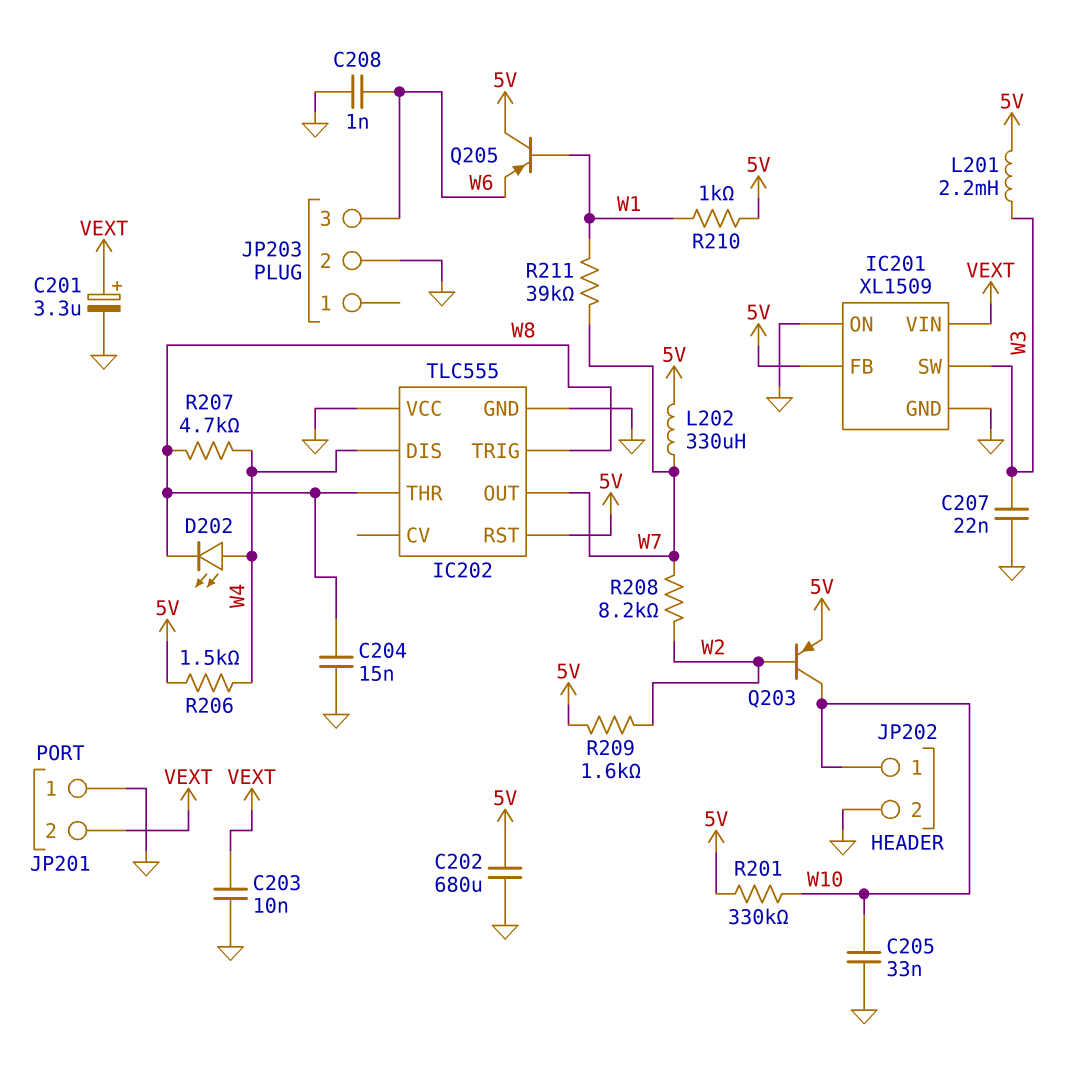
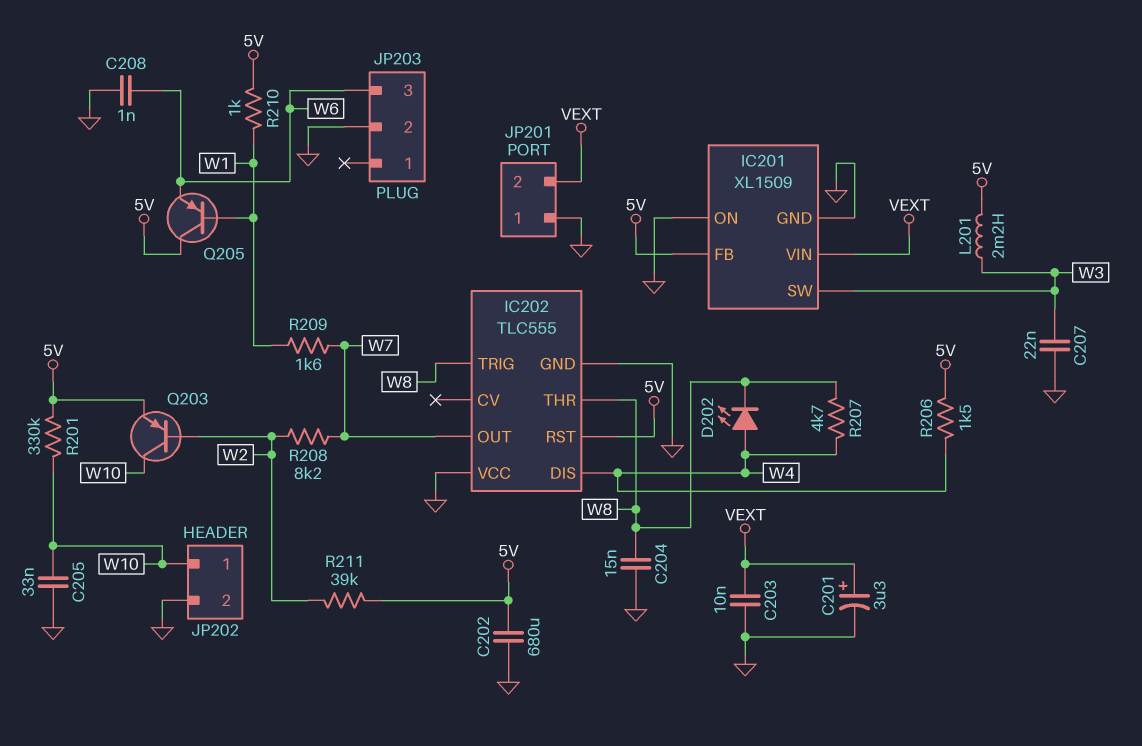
L202: 330uH (5V, W7) -> none
R209: 1.6k (5V, W2) -> 1.6k (W1, W7)
R211: 39k (W1, W7) -> 39k (5V, W2)

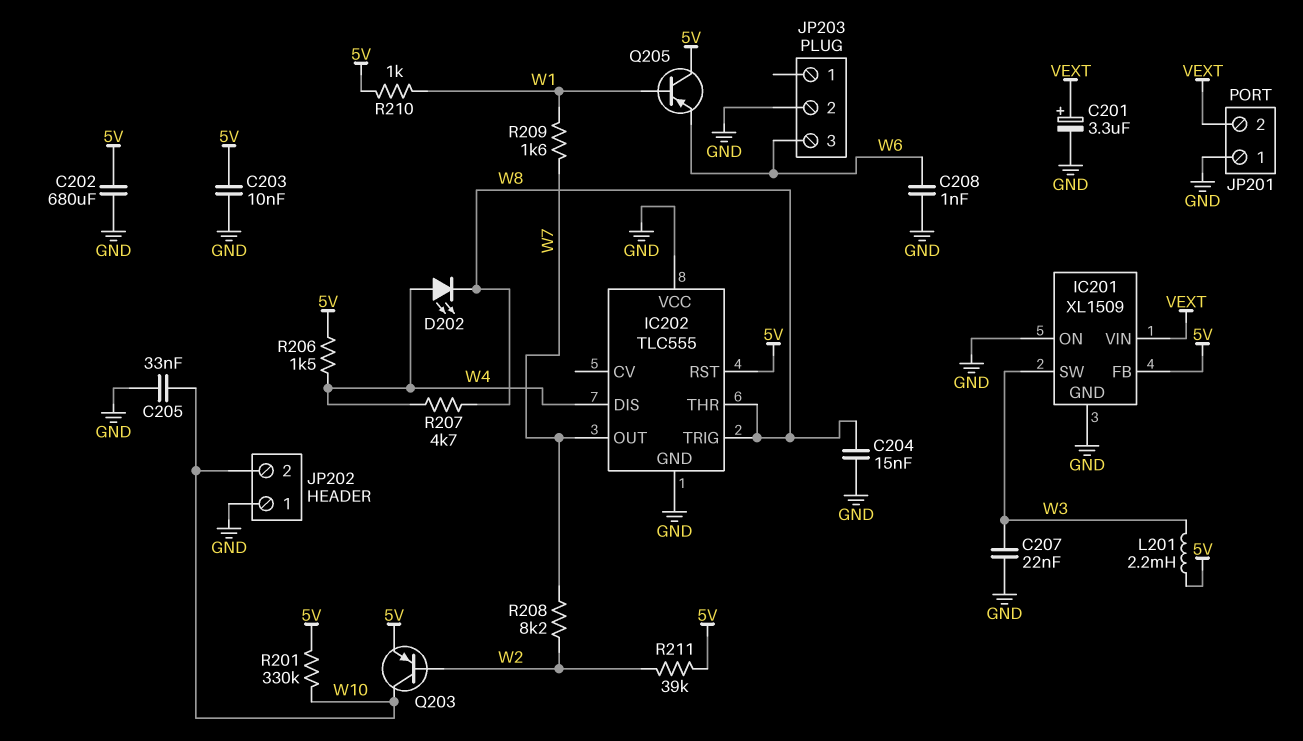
C203: 10nF (GND, VEXT) -> 10nF (5V, GND)
JP202 pin 1: W10 -> GND
JP202 pin 2: GND -> W10

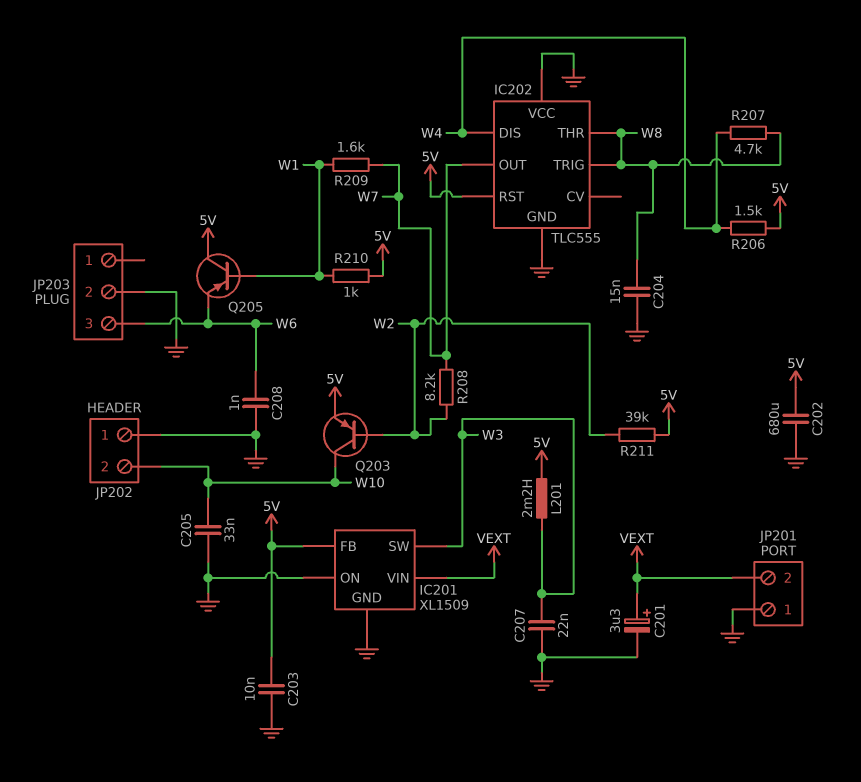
D202: LED (A W4, K W8) -> none
R201: 330k (5V, W10) -> none

